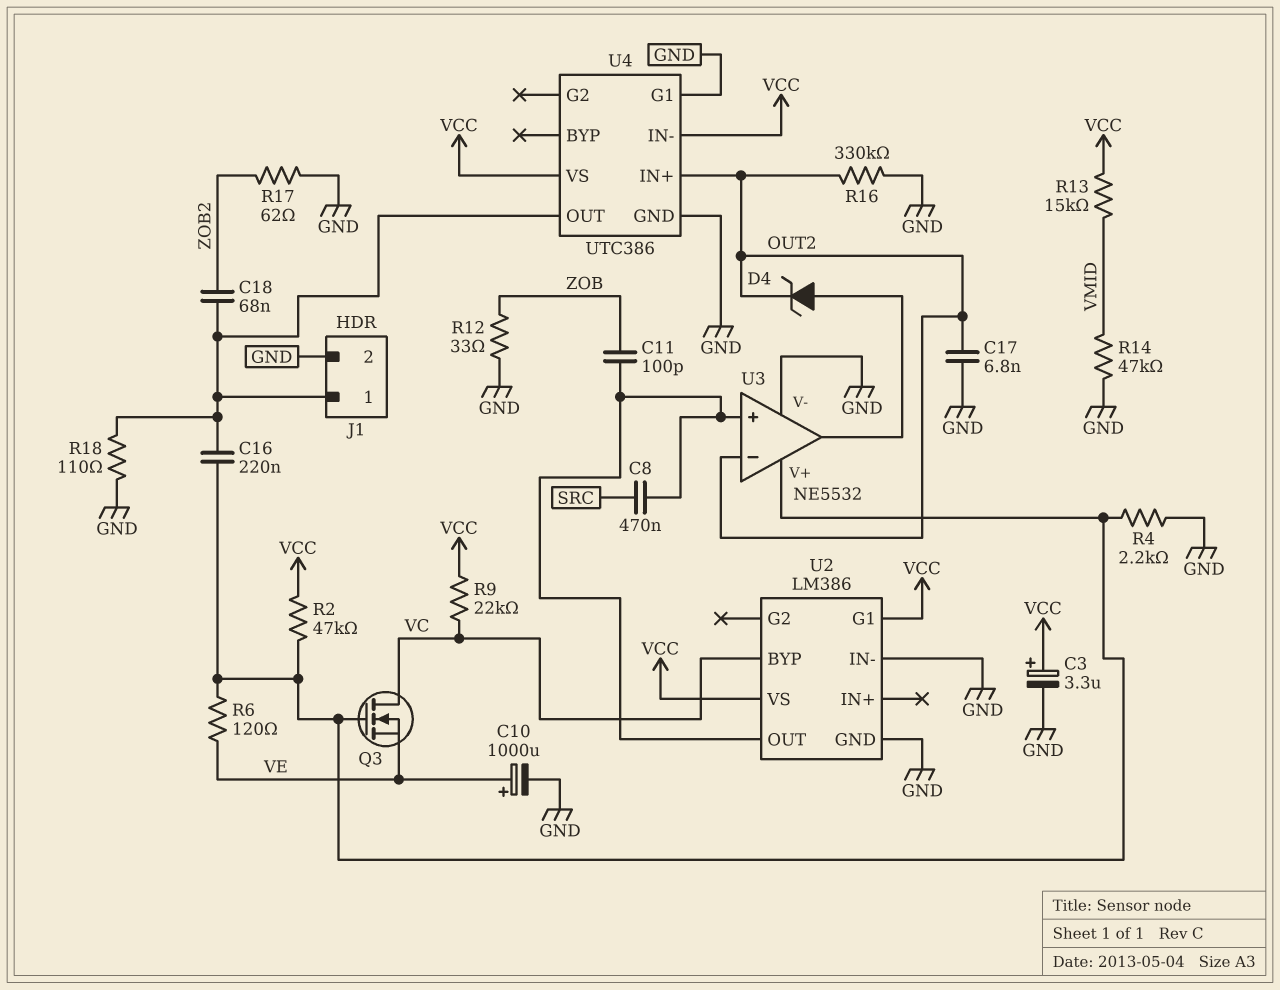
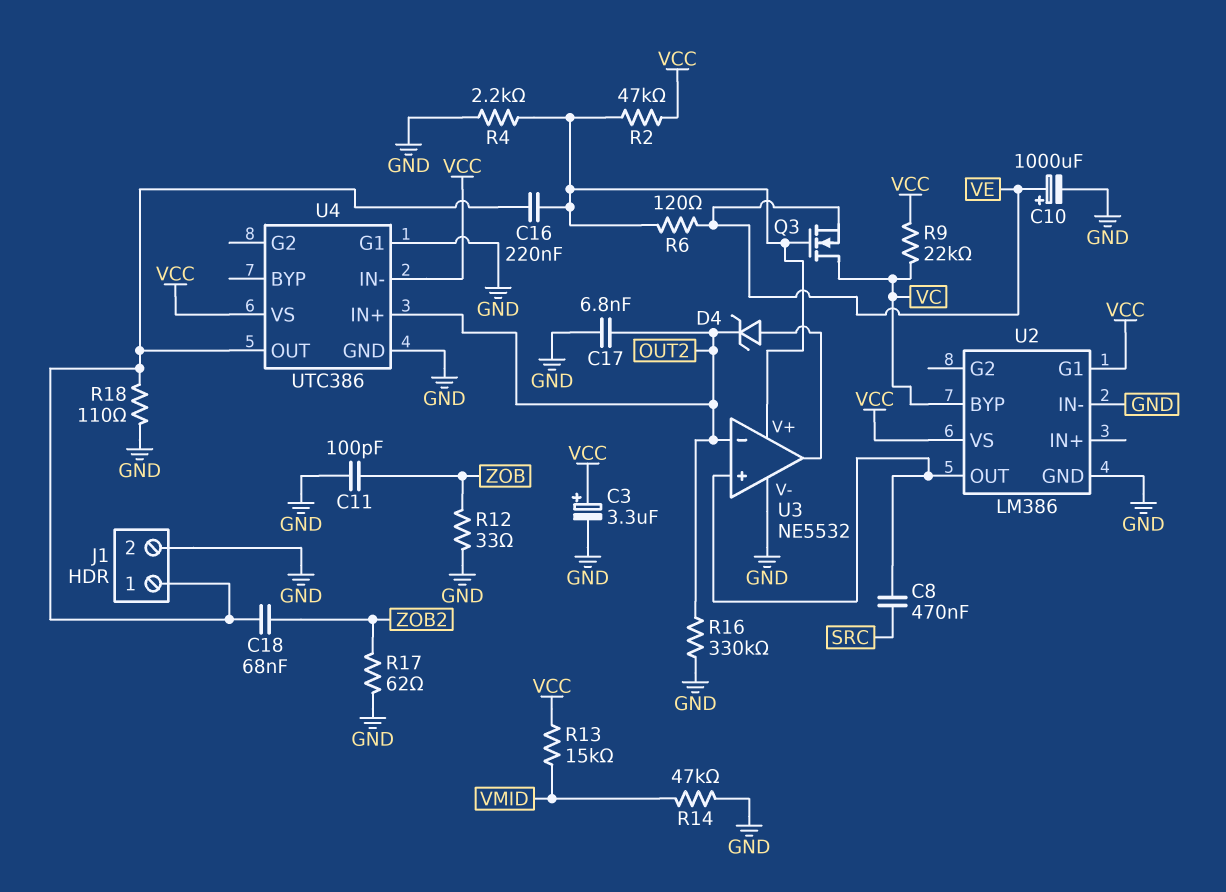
C11: 100pF (U2/OUT, ZOB) -> 100pF (GND, ZOB)

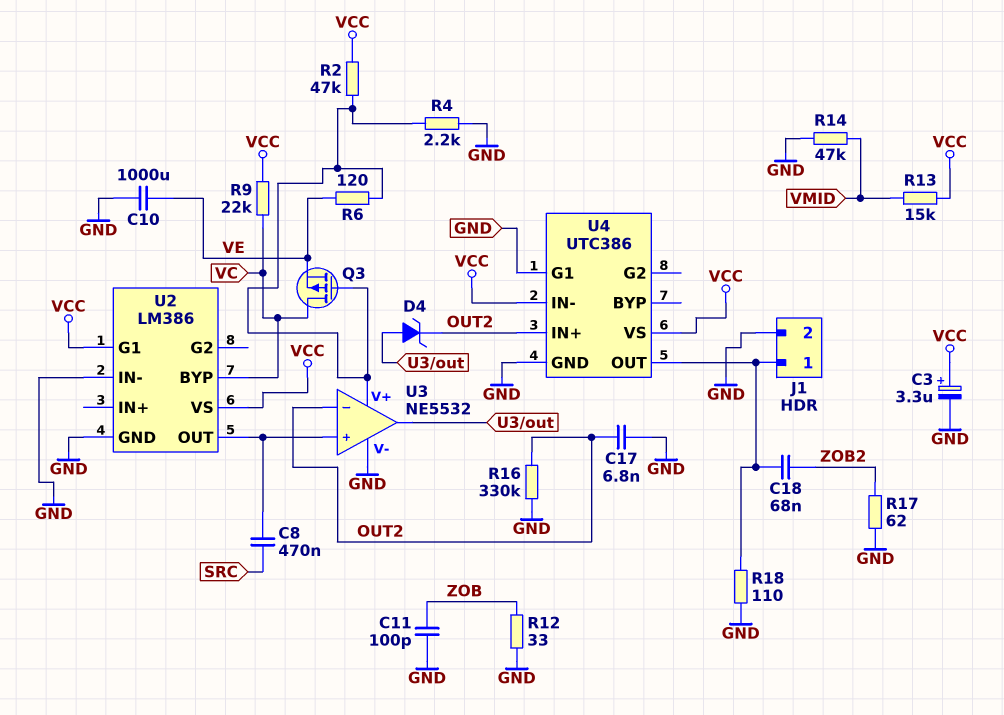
C10: 1000uF (plus VE, minus GND) -> 1000uF (GND, VE)
C16: 220nF (J1/1, U3/V+) -> none
Q3: NMOS (G U3/V+, D VC, S VE) -> PMOS (G U3/V+, D VC, S VE)

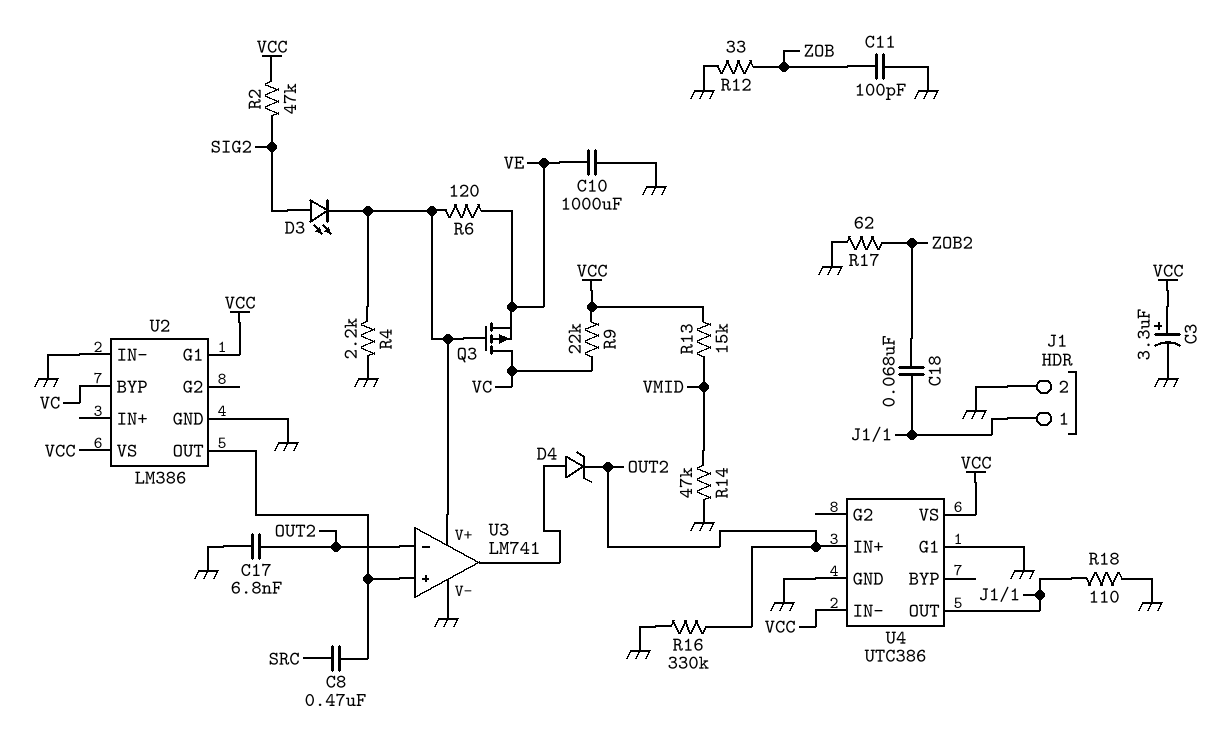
D3: none -> LED (A SIG2, K U3/V+)
R2: 47k (U3/V+, VCC) -> 47k (SIG2, VCC)
U3: NE5532 -> LM741

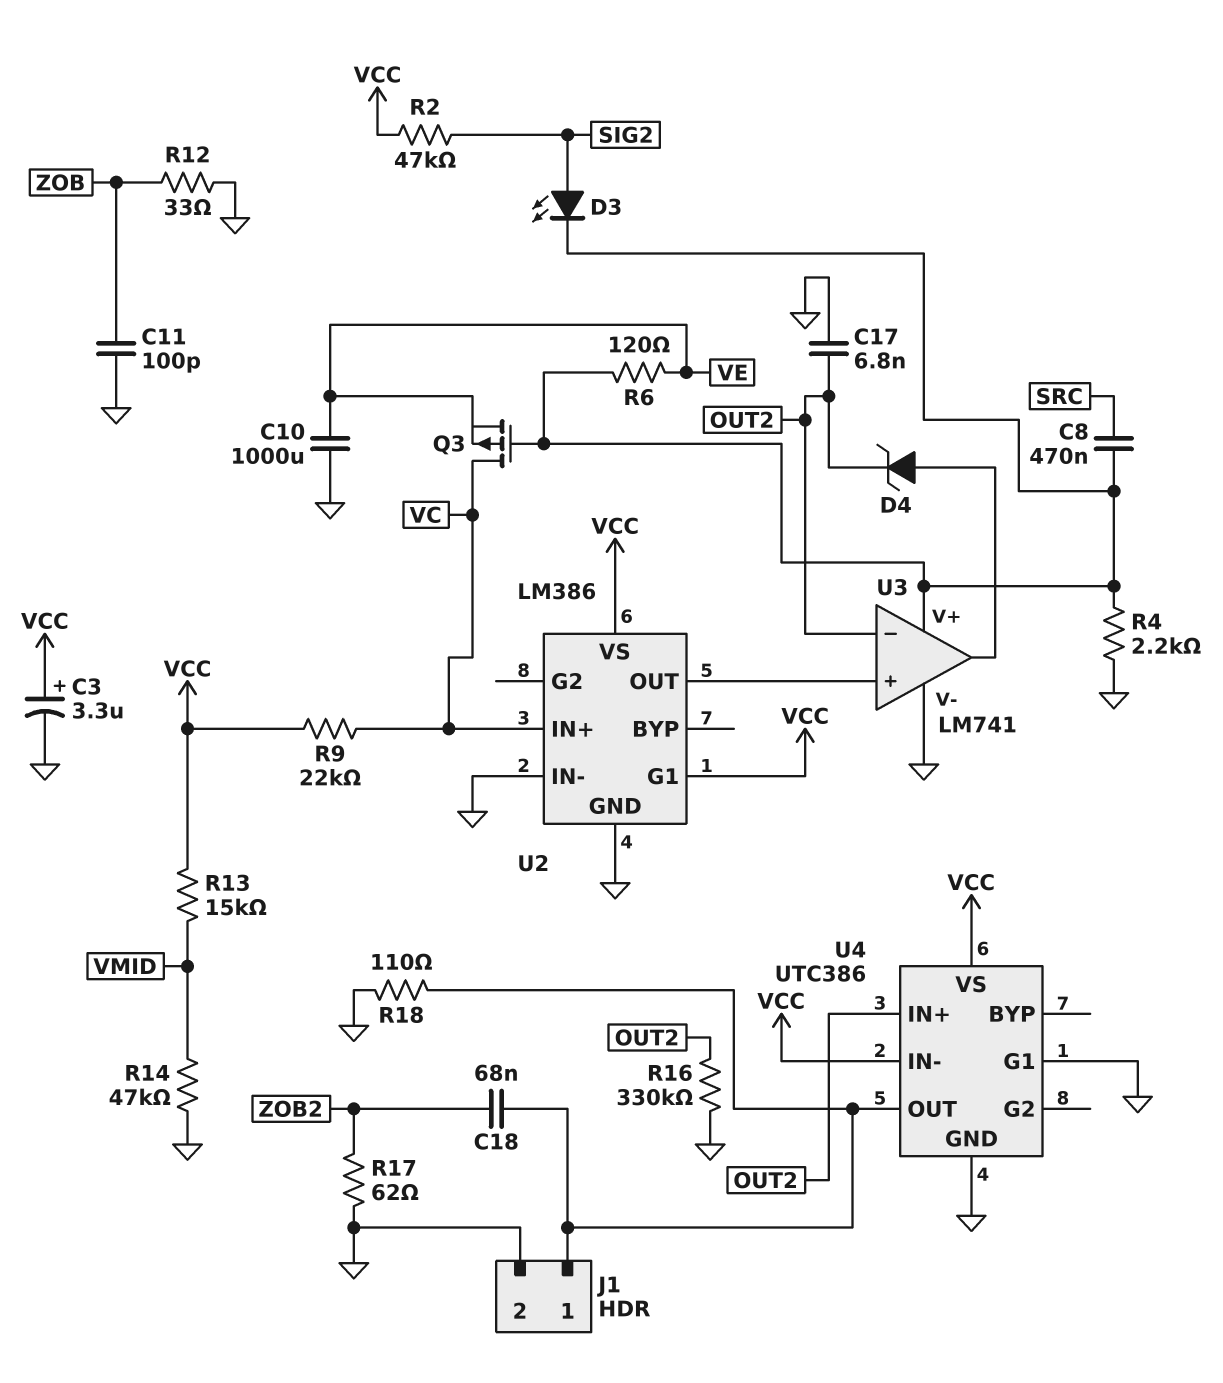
C8: 470nF (SRC, U2/OUT) -> 470nF (SRC, U3/V+)
U2 pin BYP: VC -> none
U2 pin IN+: none -> VC

